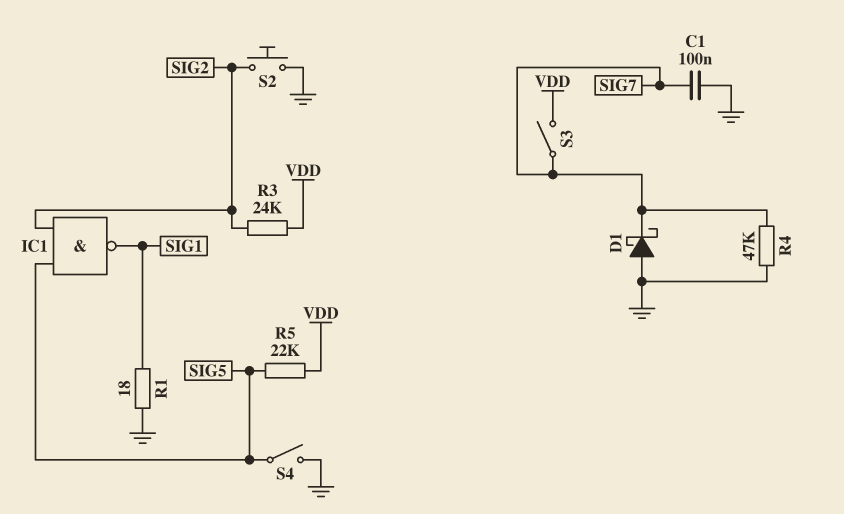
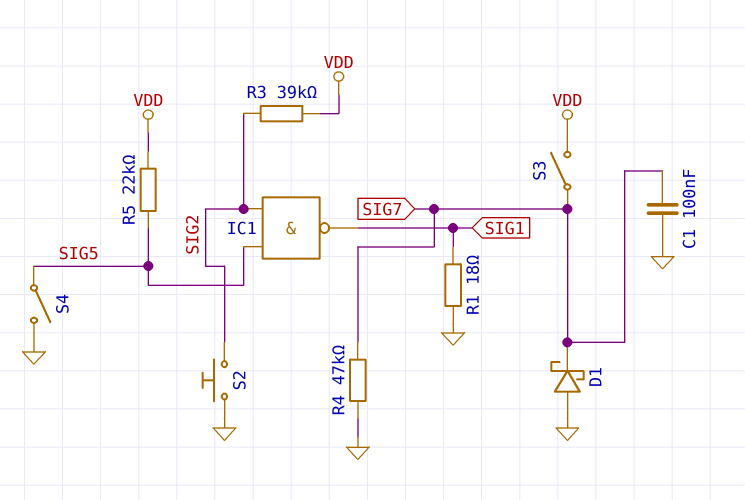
R3: 24k (SIG2, VDD) -> 39k (SIG2, VDD)

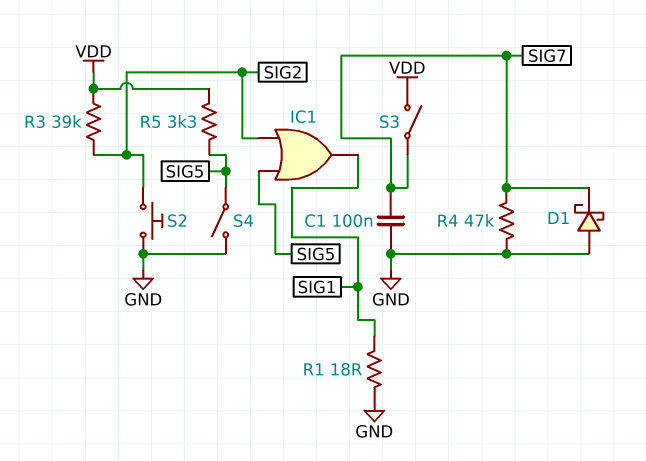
IC1: NAND (in SIG2, in SIG5, out SIG1) -> OR (in SIG2, in SIG5, out SIG1)
R5: 22k (SIG5, VDD) -> 3.3k (SIG5, VDD)

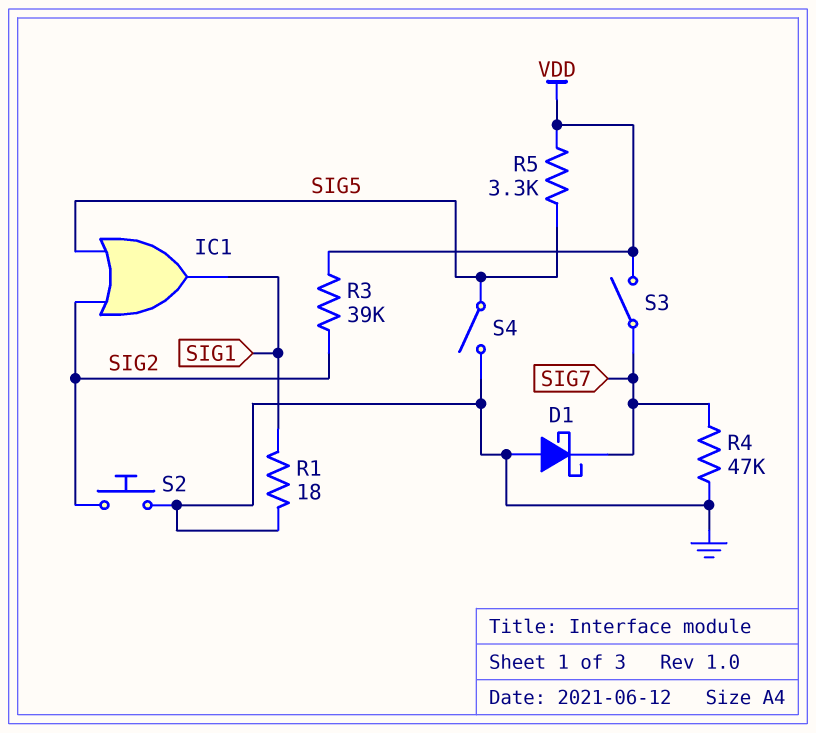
C1: 100nF (GND, SIG7) -> none

